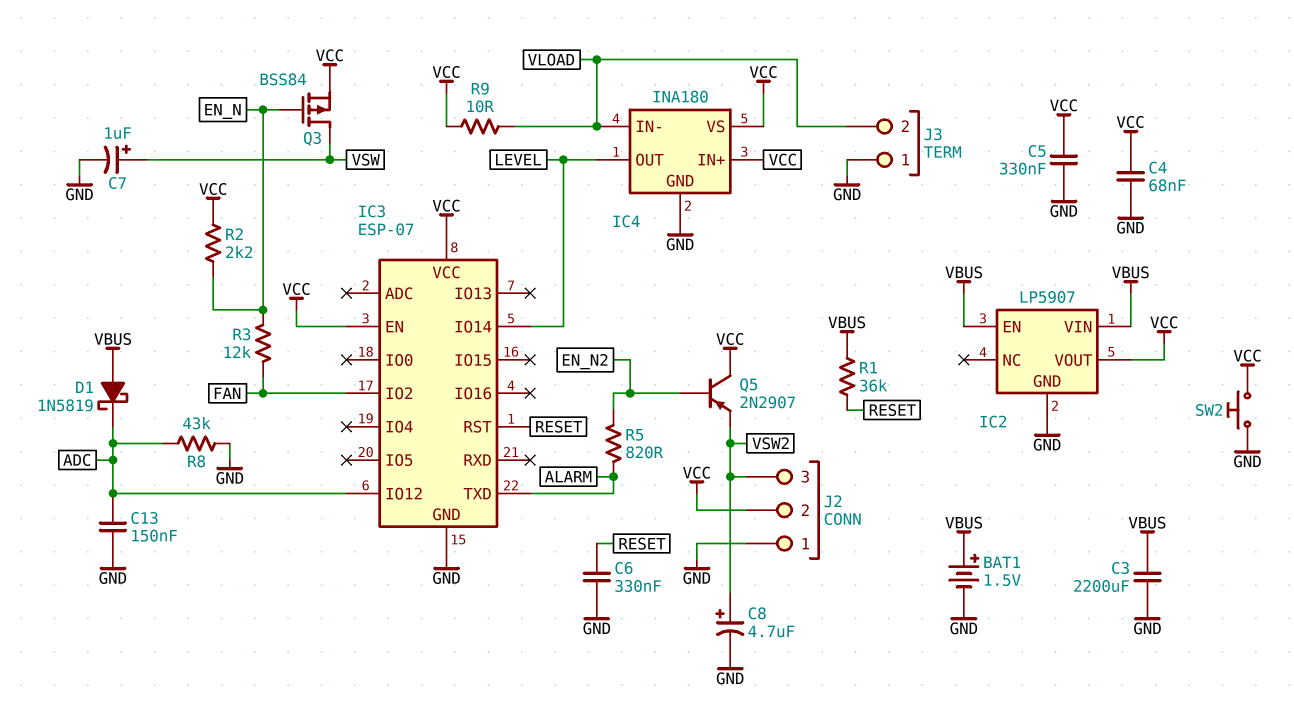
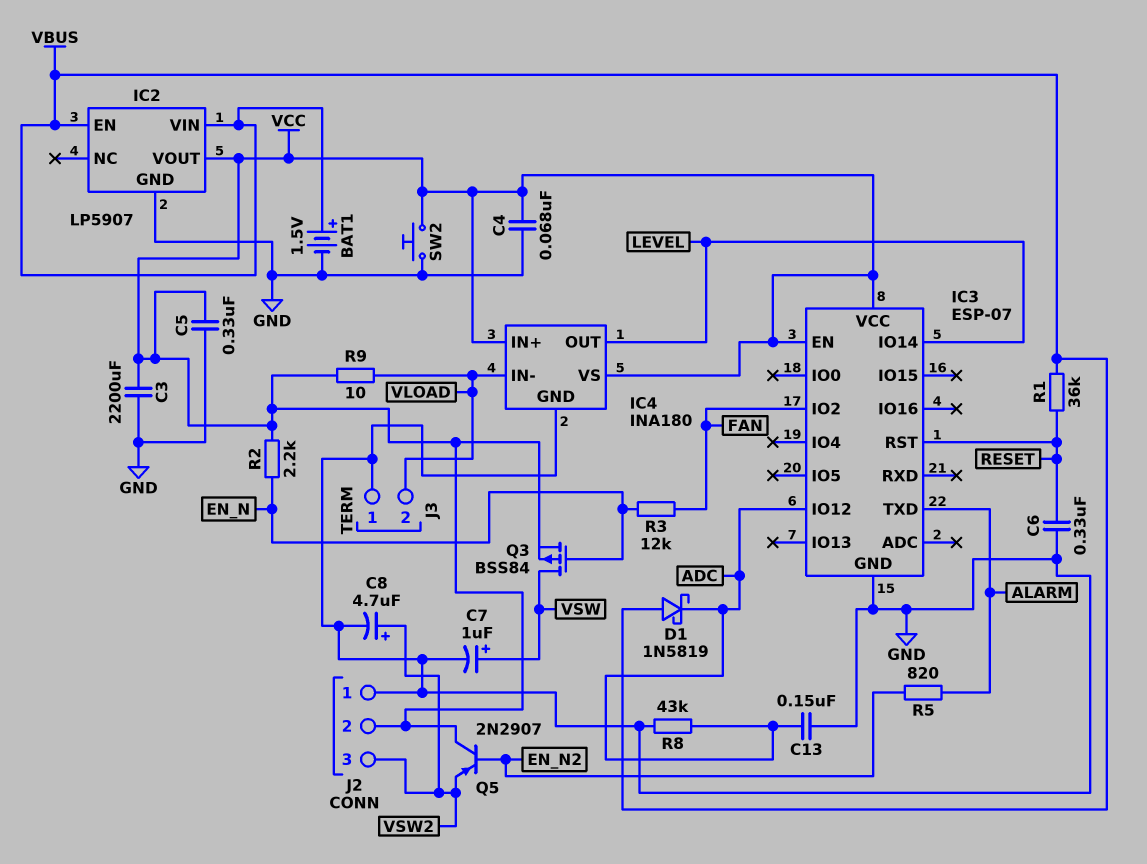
C3: 2200uF (GND, VBUS) -> 2200uF (GND, VCC)

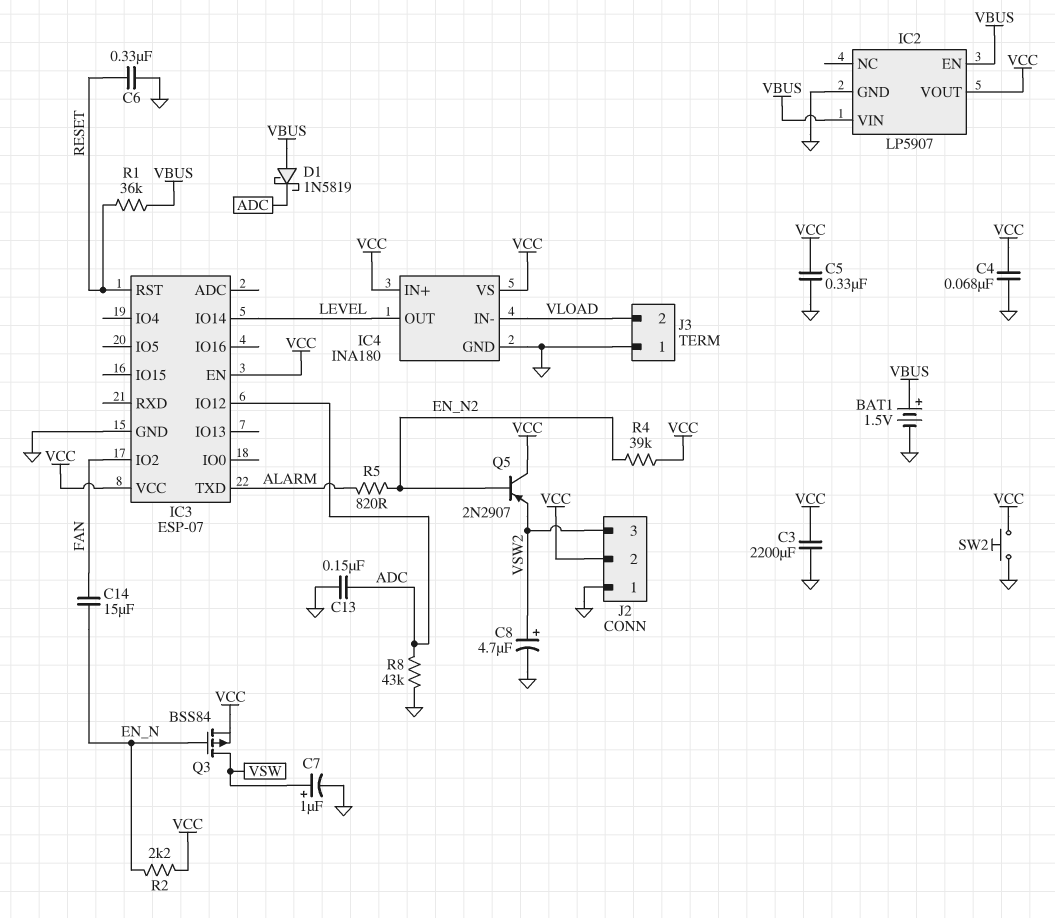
C14: none -> 15uF (EN_N, FAN)
R3: 12k (EN_N, FAN) -> none
R4: none -> 39k (EN_N2, VCC)
R9: 10 (VCC, VLOAD) -> none

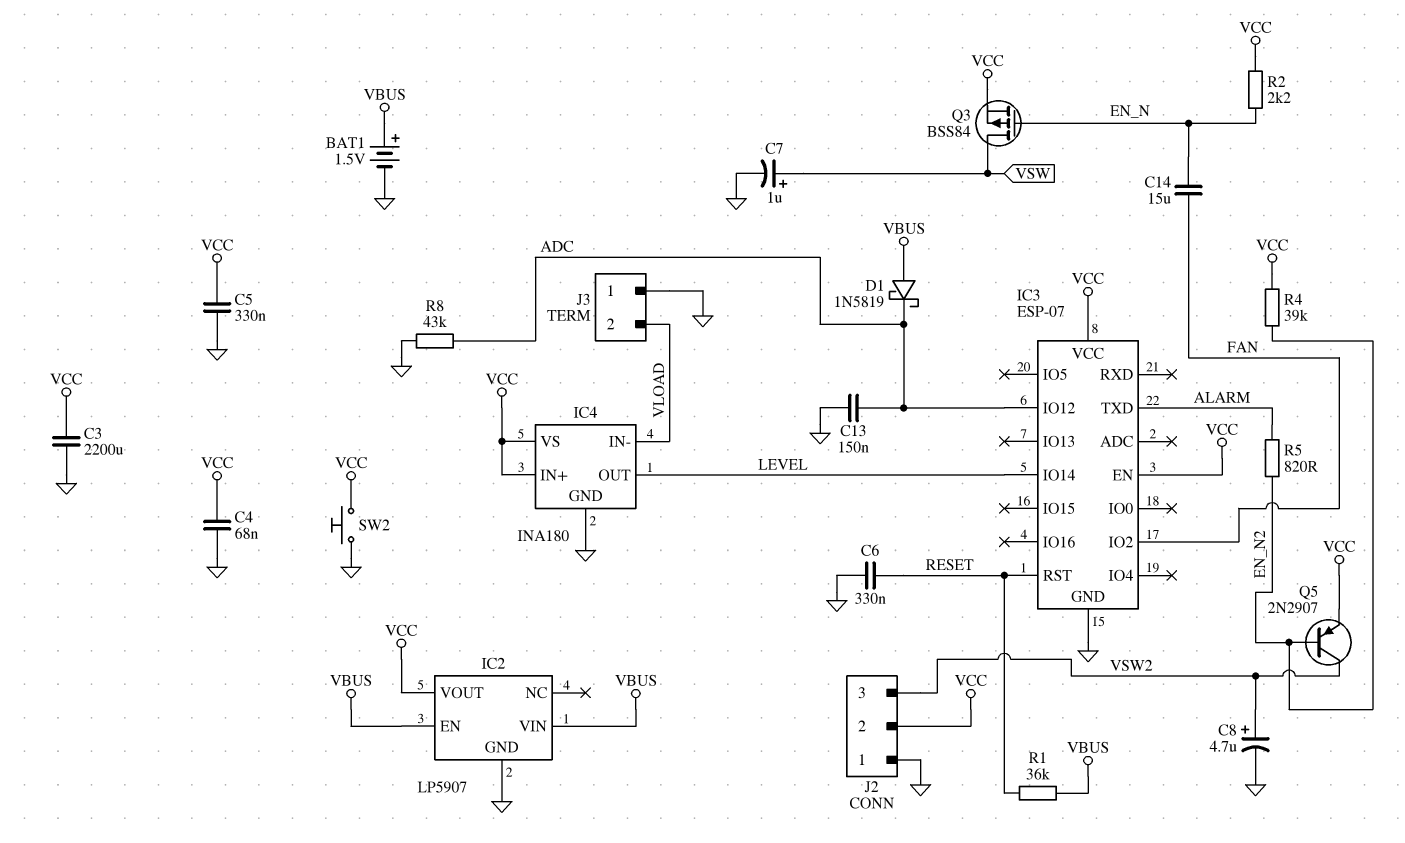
Q5: PNP 2N2907 (B EN_N2, C VCC, E VSW2) -> PNP 2N2907 (B EN_N2, C VSW2, E VCC)

